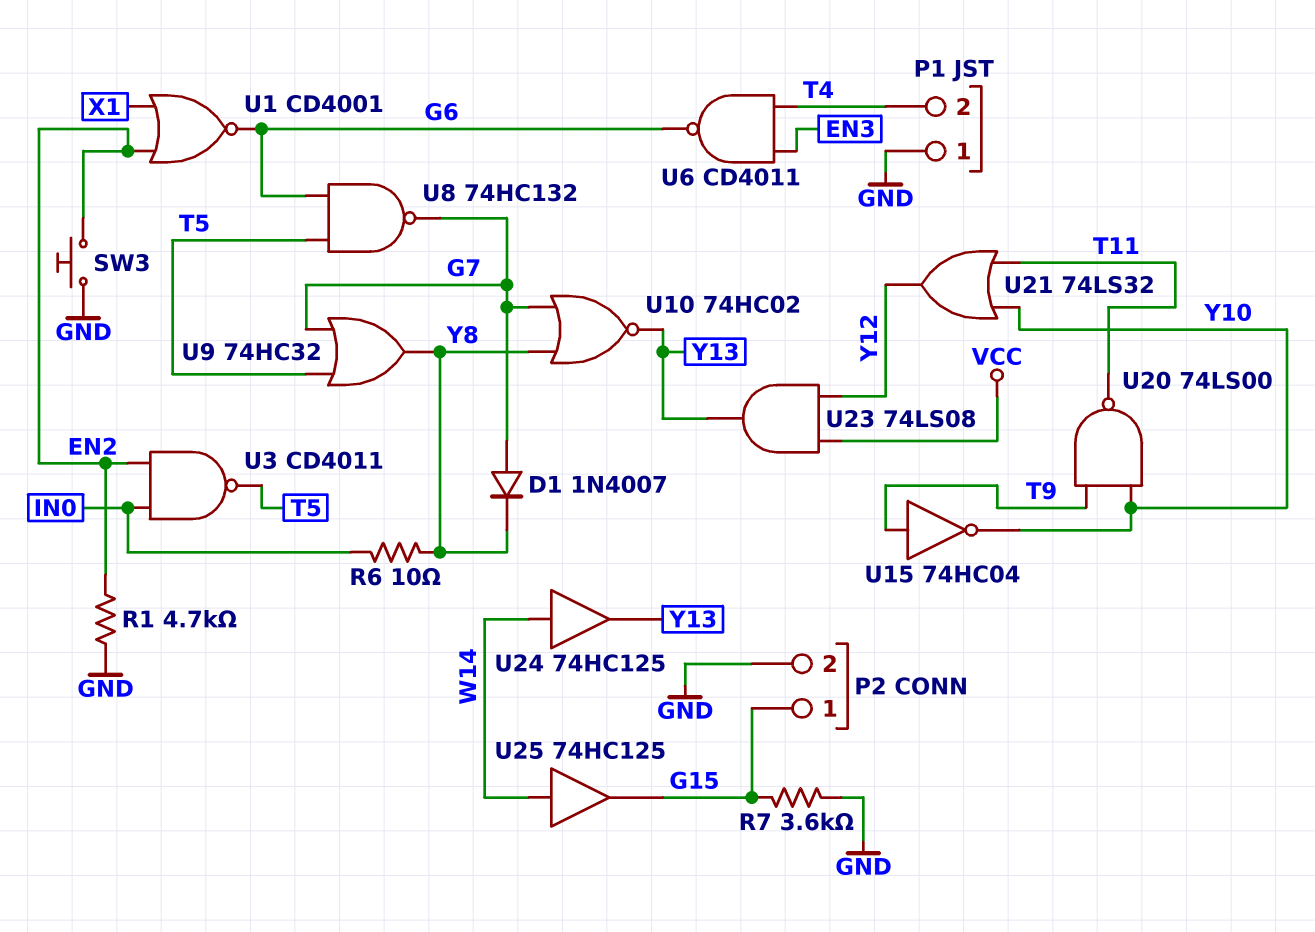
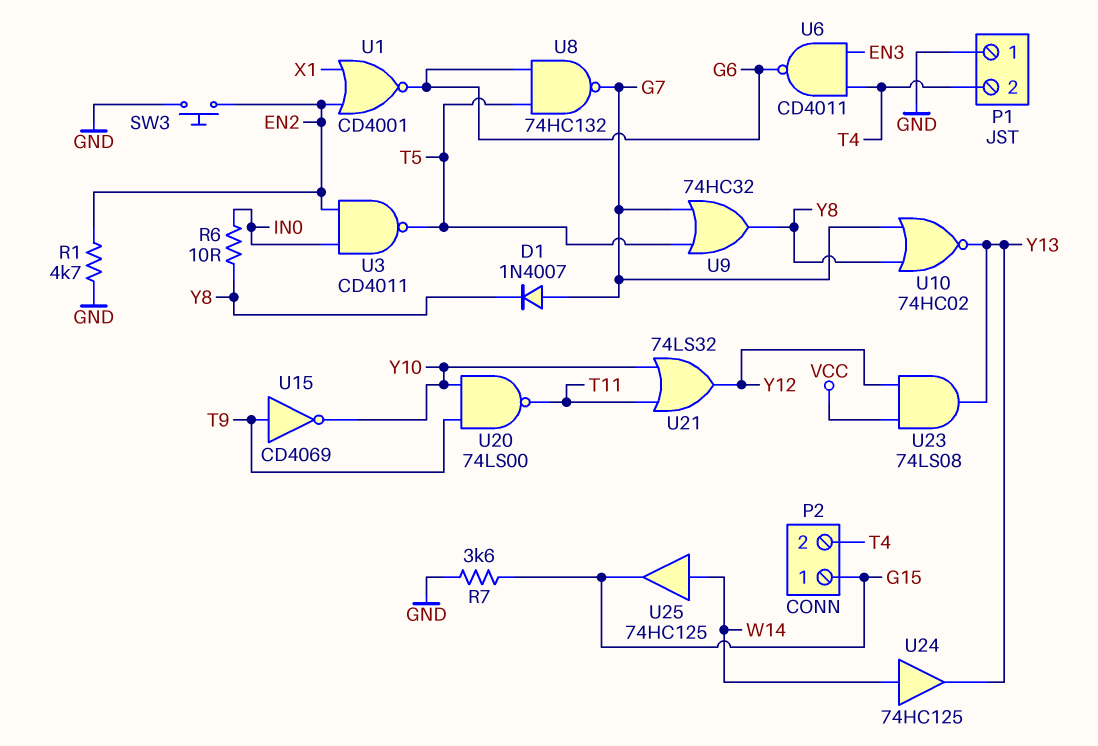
P2 pin 2: GND -> T4
U15: NOT 74HC04 (in T9, out Y10) -> NOT CD4069 (in T9, out Y10)

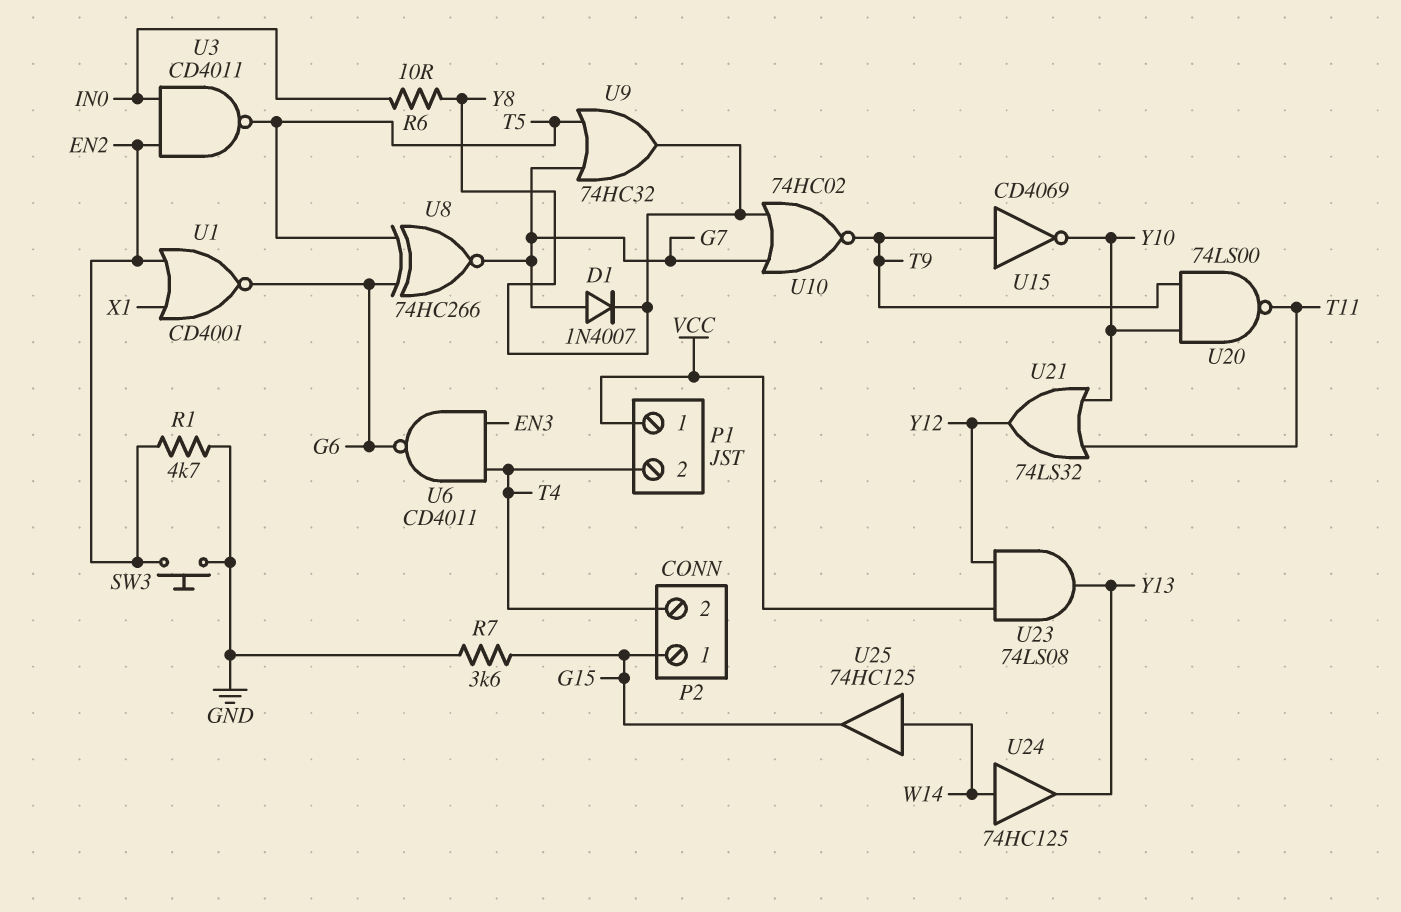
P1 pin 1: GND -> VCC
U8: NAND 74HC132 (in G6, in T5, out G7) -> XNOR 74HC266 (in G6, in T5, out G7)
U10: NOR 74HC02 (in G7, in Y8, out Y13) -> NOR 74HC02 (in G7, in Y8, out T9)

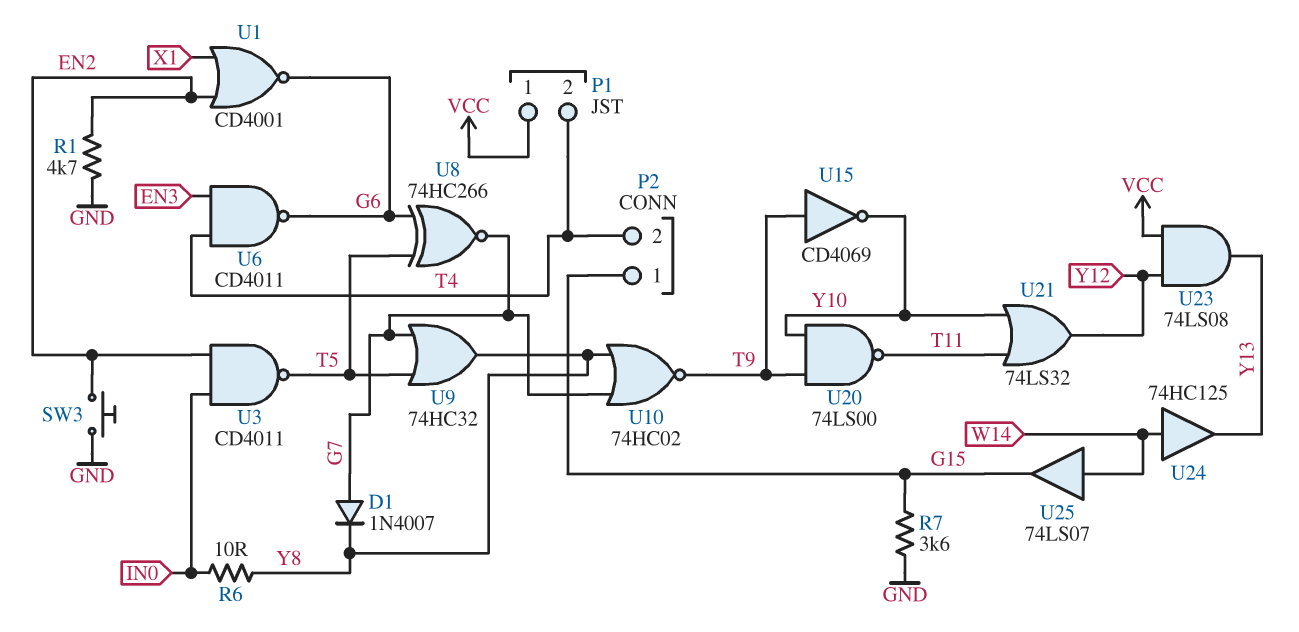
U25: buffer 74HC125 (in W14, out G15) -> buffer 74LS07 (in W14, out G15)

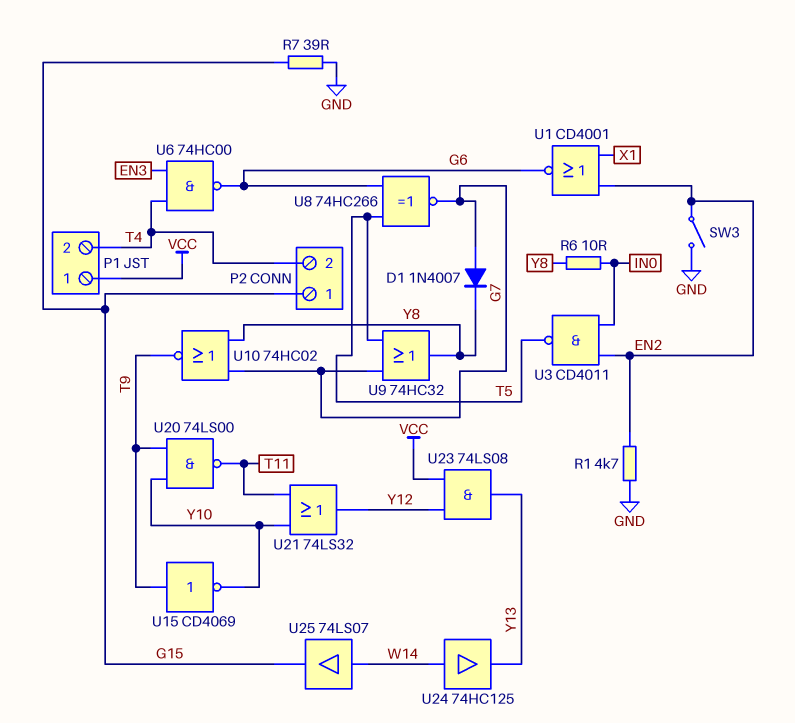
R7: 3.6k (G15, GND) -> 39 (G15, GND)
SW3: button (EN2, GND) -> switch (EN2, GND)
U6: NAND CD4011 (in EN3, in T4, out G6) -> NAND 74HC00 (in EN3, in T4, out G6)

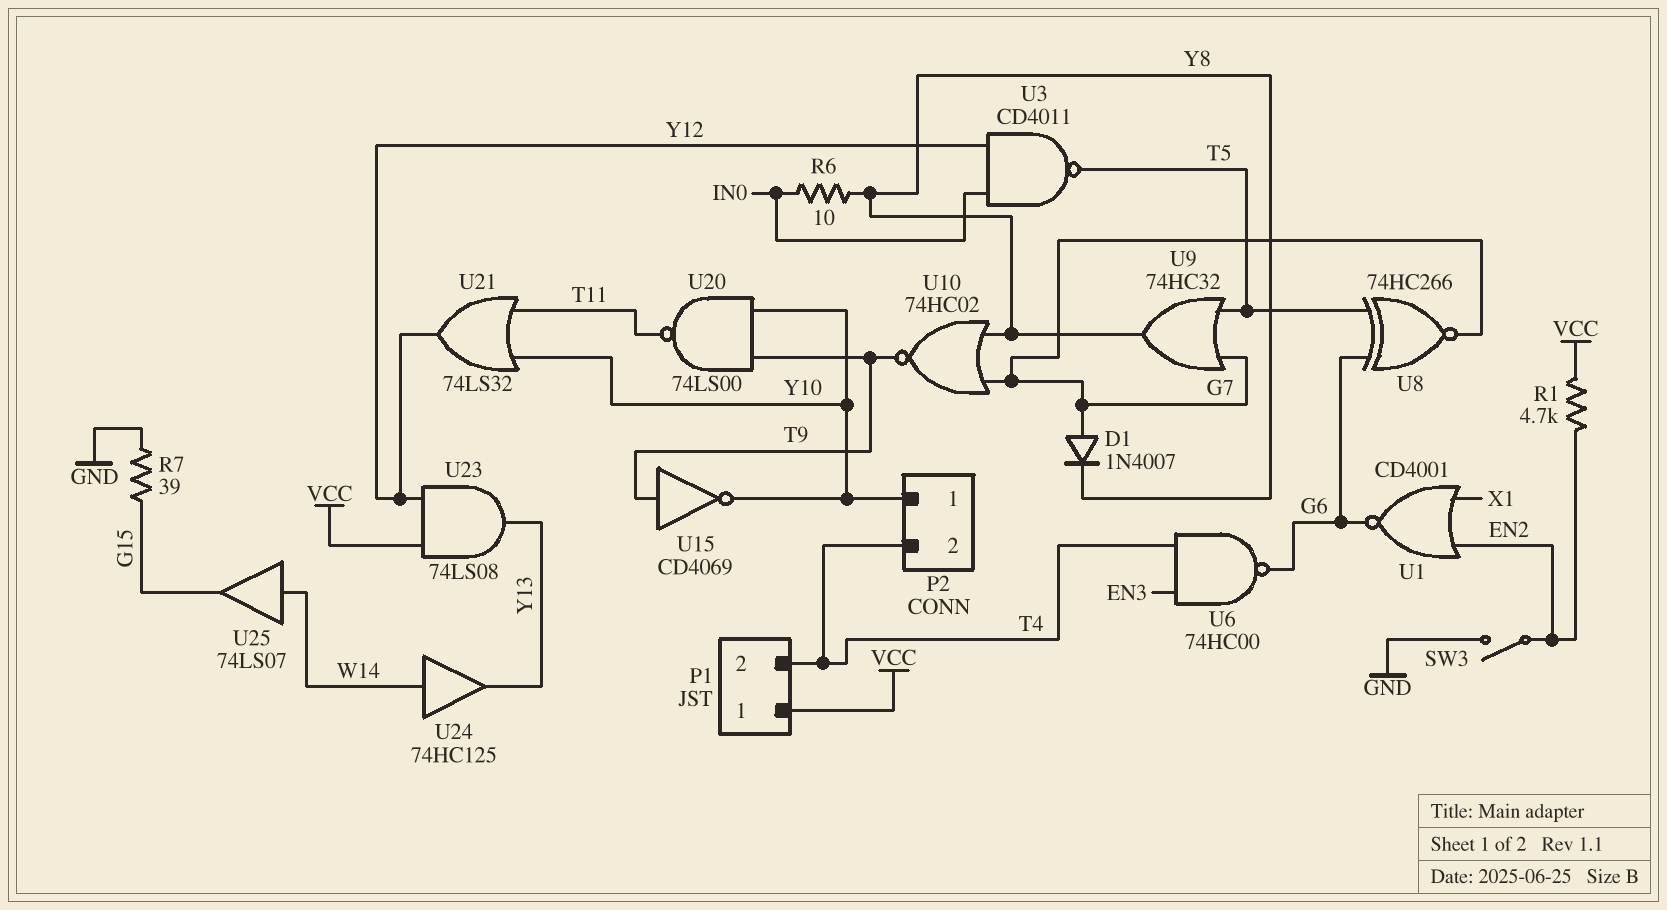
P2 pin 1: G15 -> Y10
R1: 4.7k (EN2, GND) -> 4.7k (EN2, VCC)
U3: NAND CD4011 (in EN2, in IN0, out T5) -> NAND CD4011 (in IN0, in Y12, out T5)

